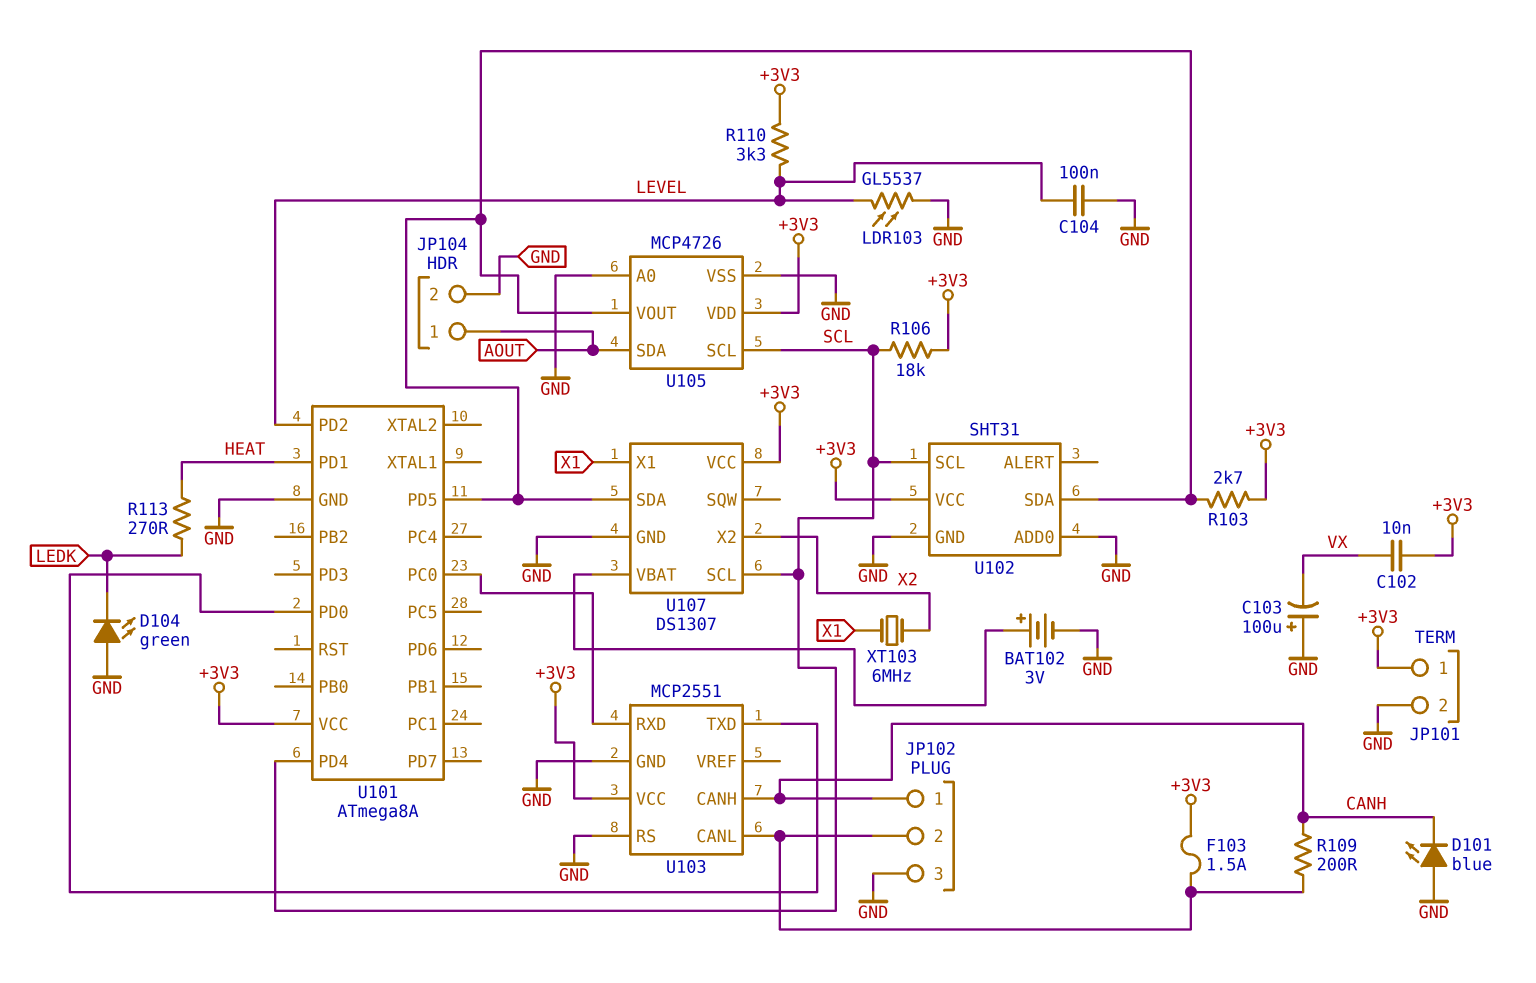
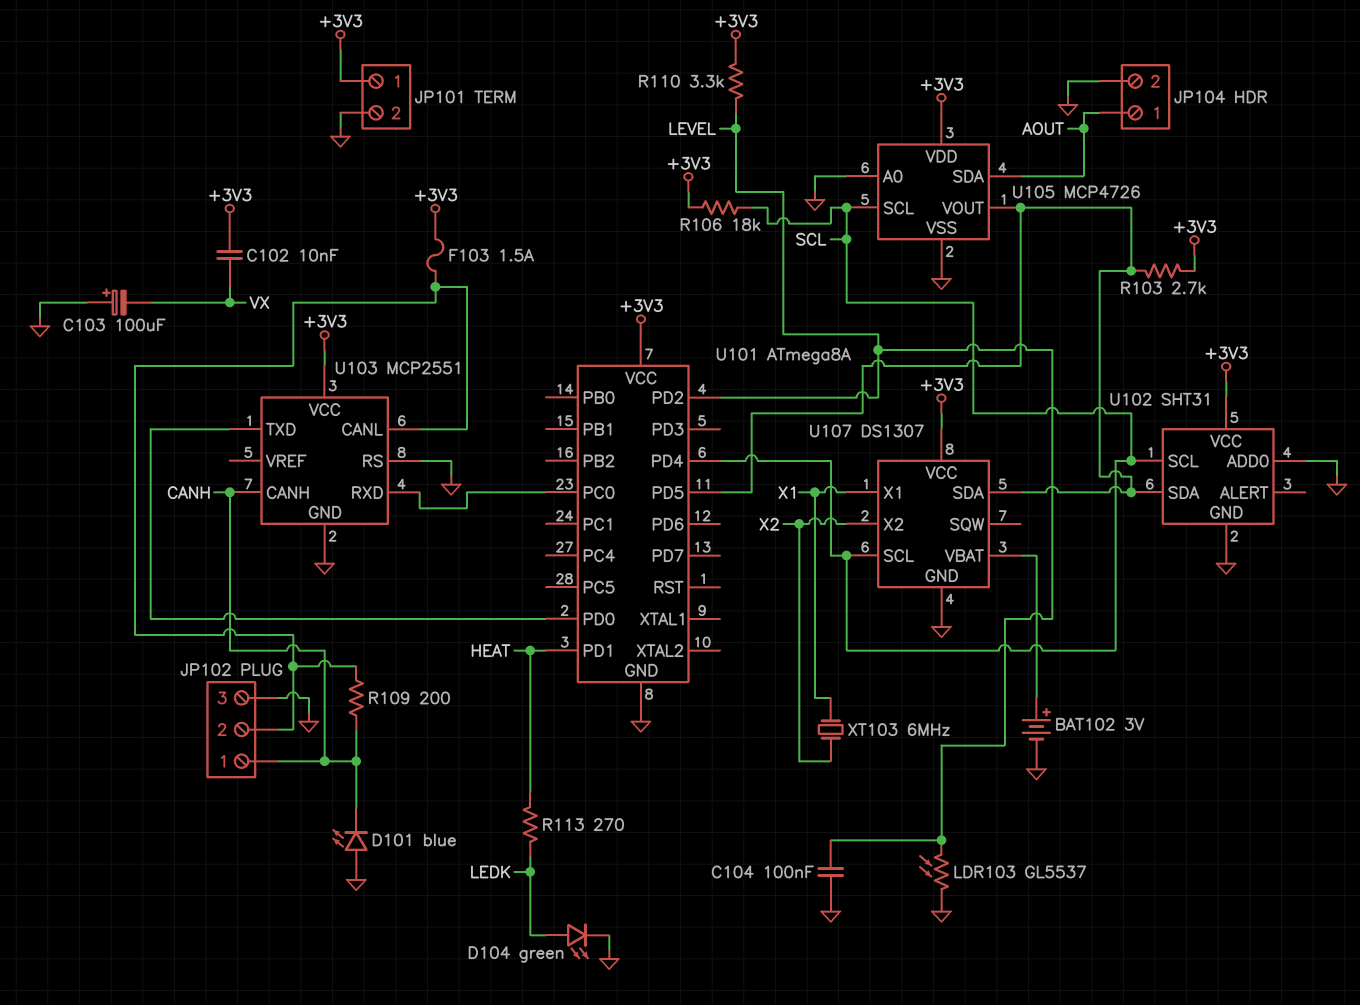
D104: LED green (A GND, K LEDK) -> LED green (A LEDK, K GND)

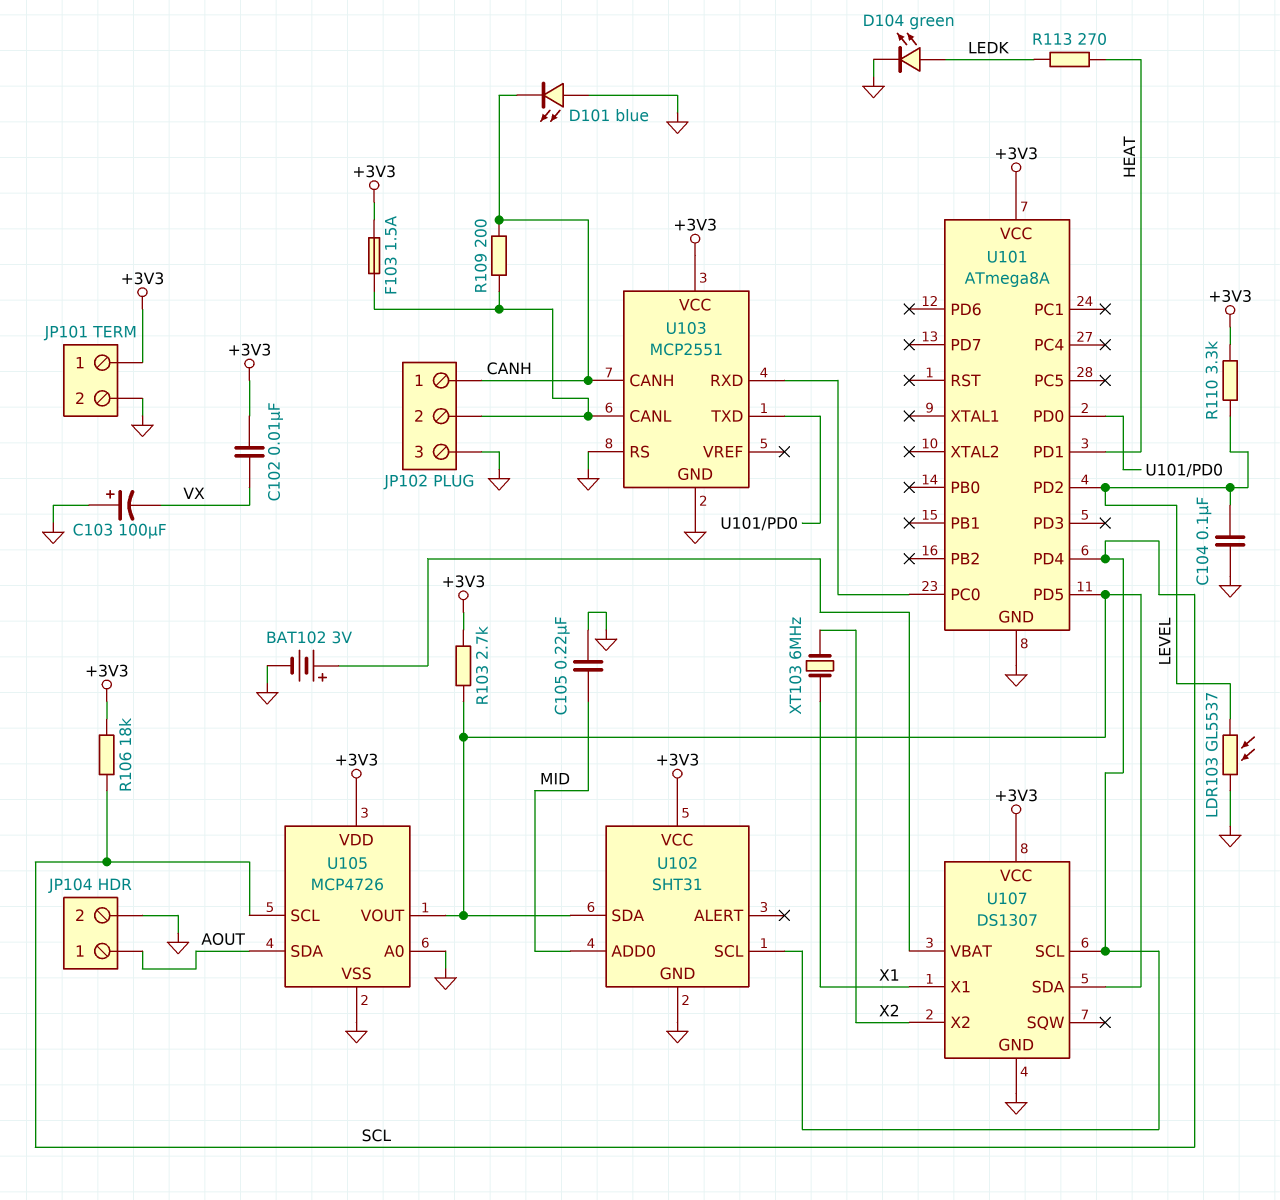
C105: none -> 220nF (GND, MID)
U102 pin ADD0: GND -> MID

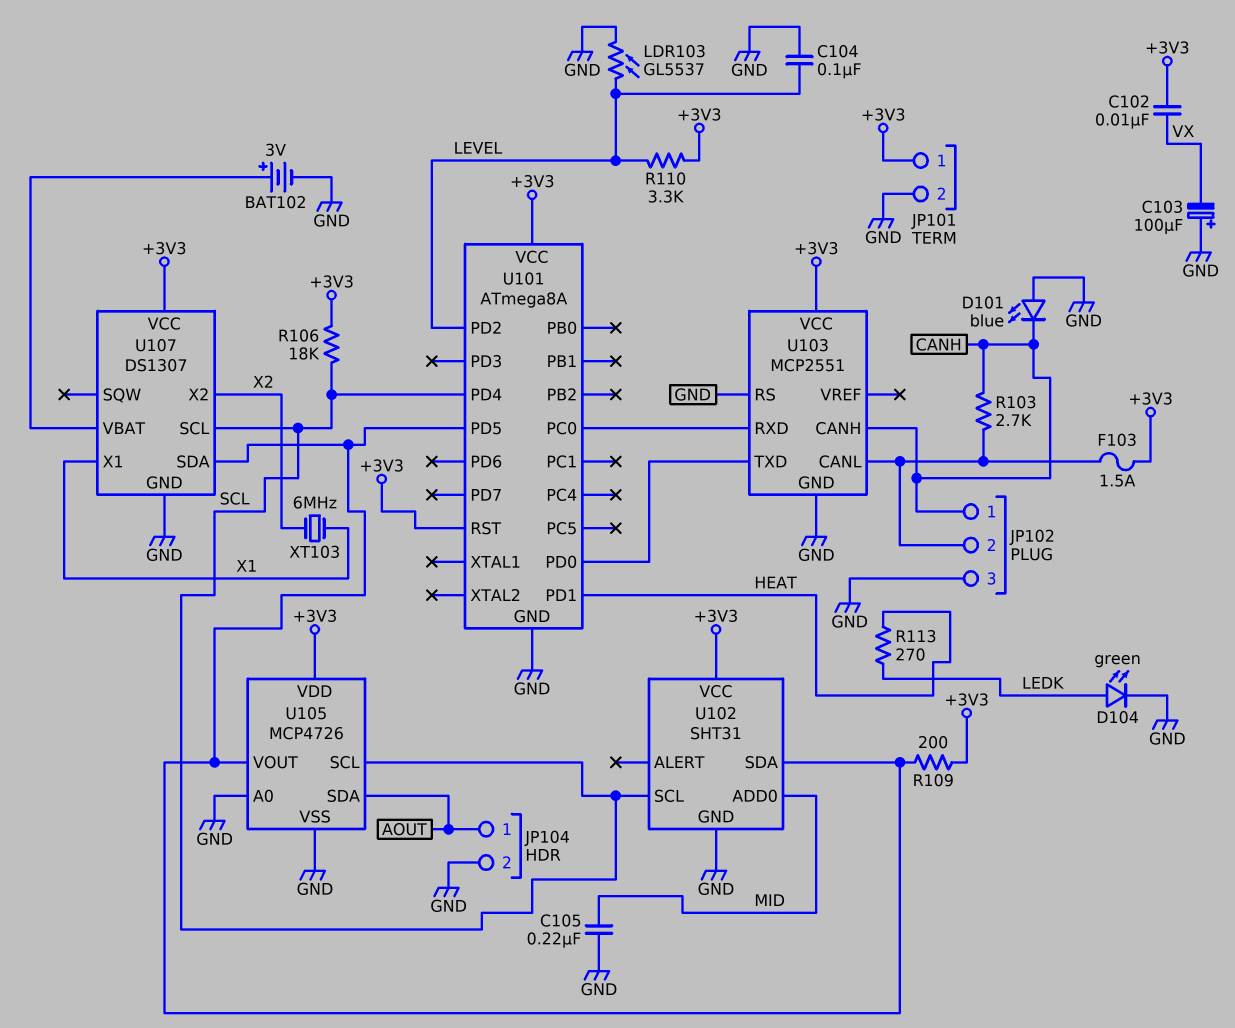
R103: 2.7k (+3V3, U101/PD5) -> 2.7k (CANH, JP102/2)
R109: 200 (CANH, JP102/2) -> 200 (+3V3, U101/PD5)
U101 pin RST: none -> +3V3

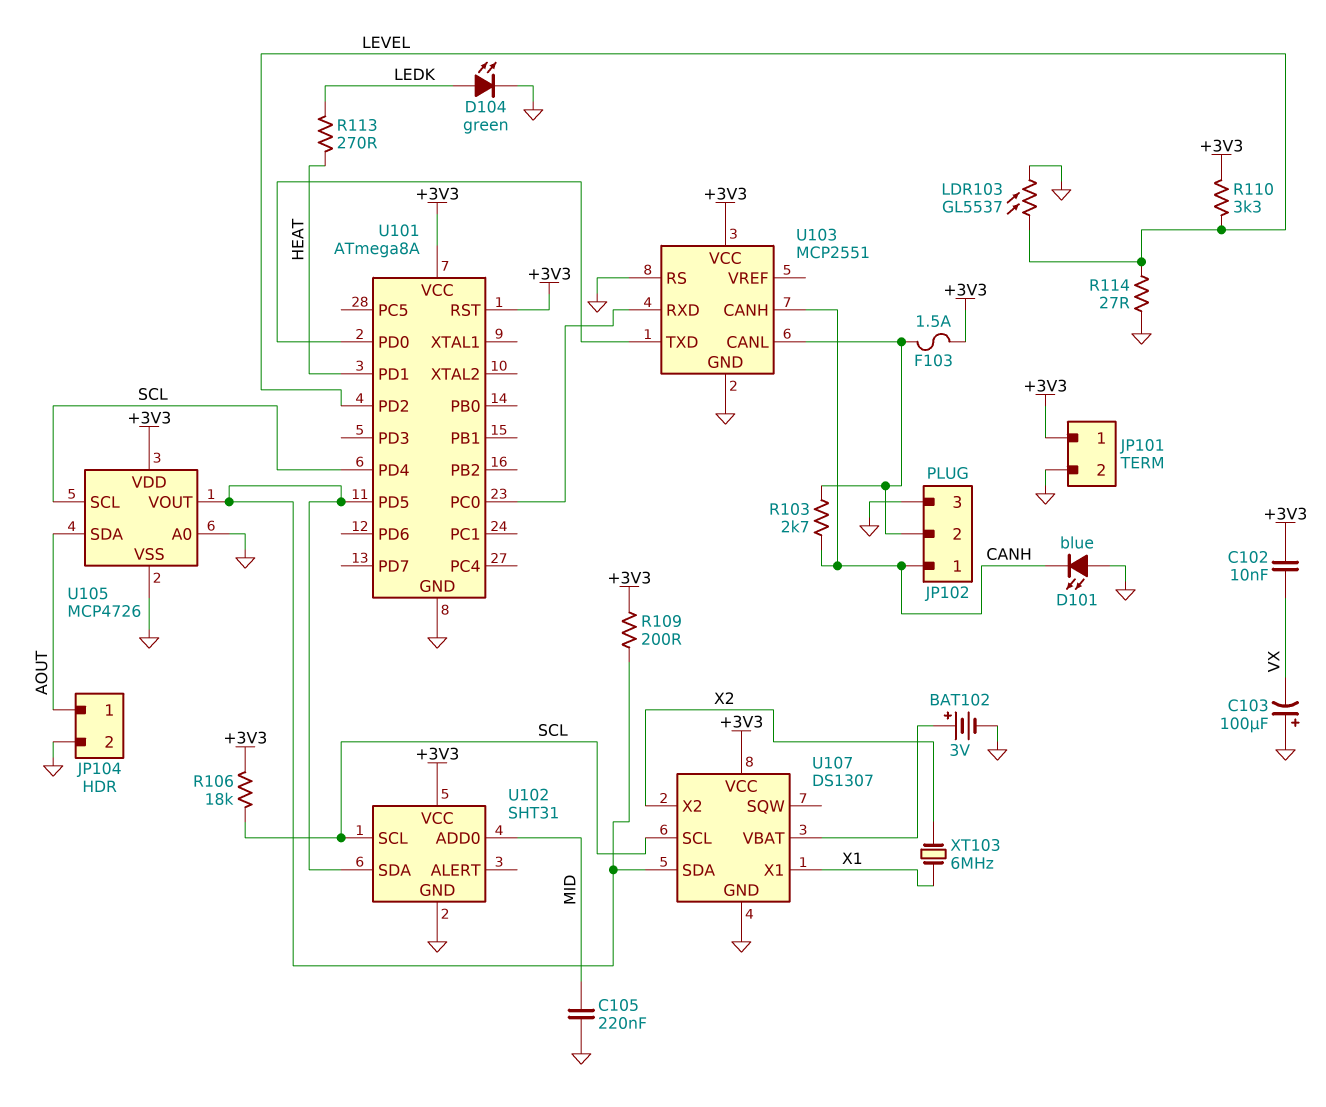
C104: 100nF (GND, LEVEL) -> none
R114: none -> 27 (GND, LEVEL)

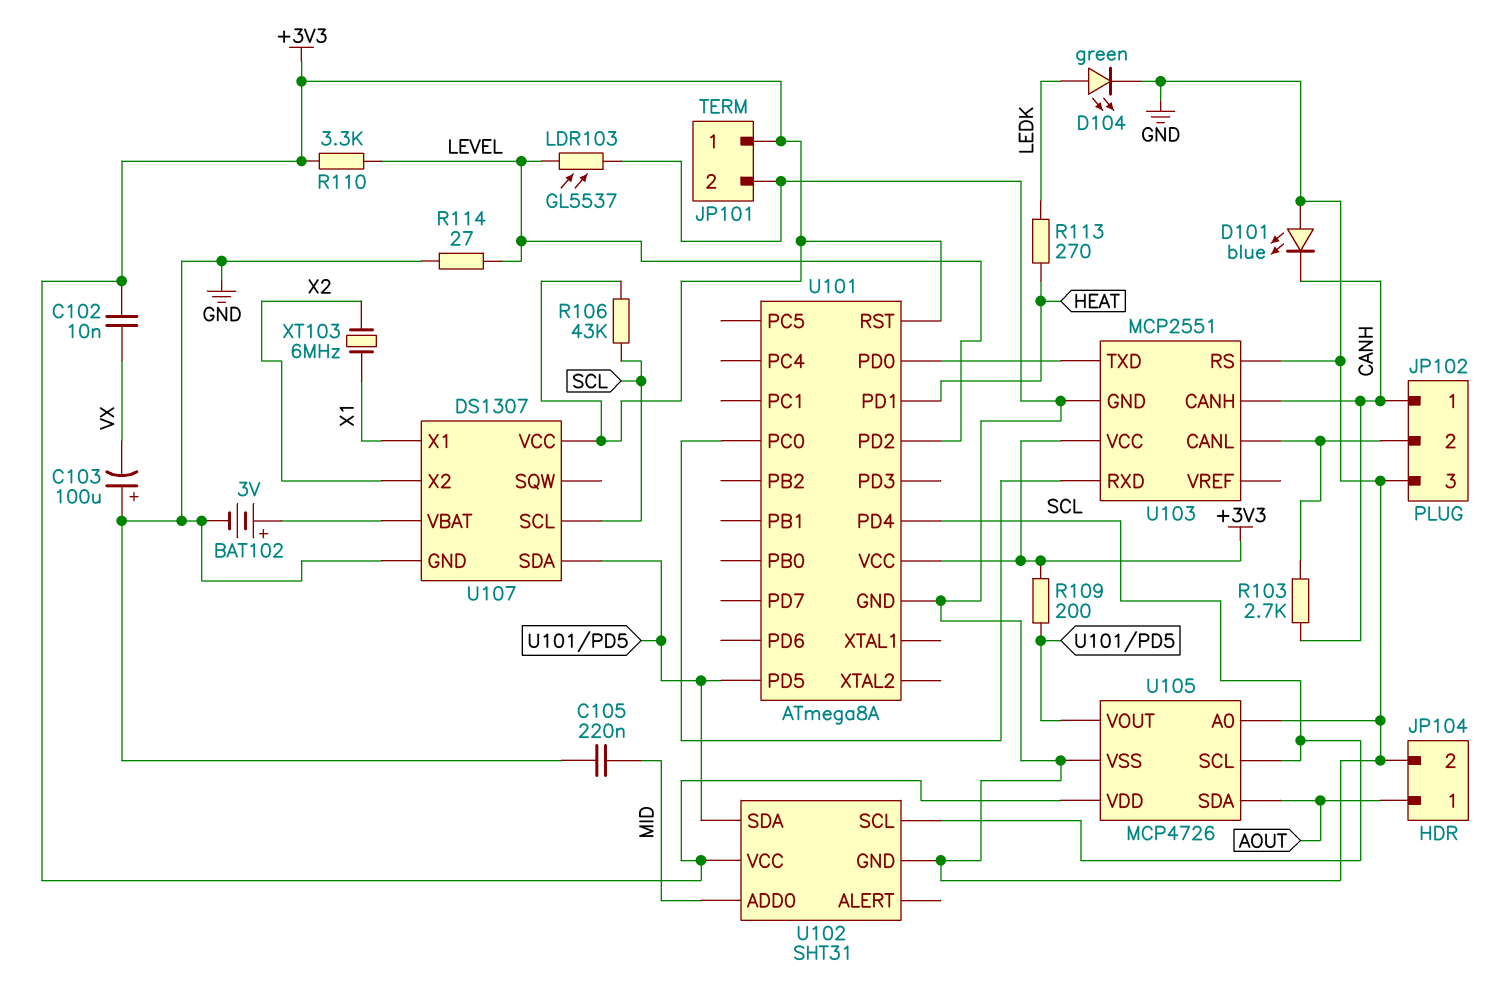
F103: 1.5A (+3V3, JP102/2) -> none
R106: 18k (+3V3, SCL) -> 43k (+3V3, SCL)

